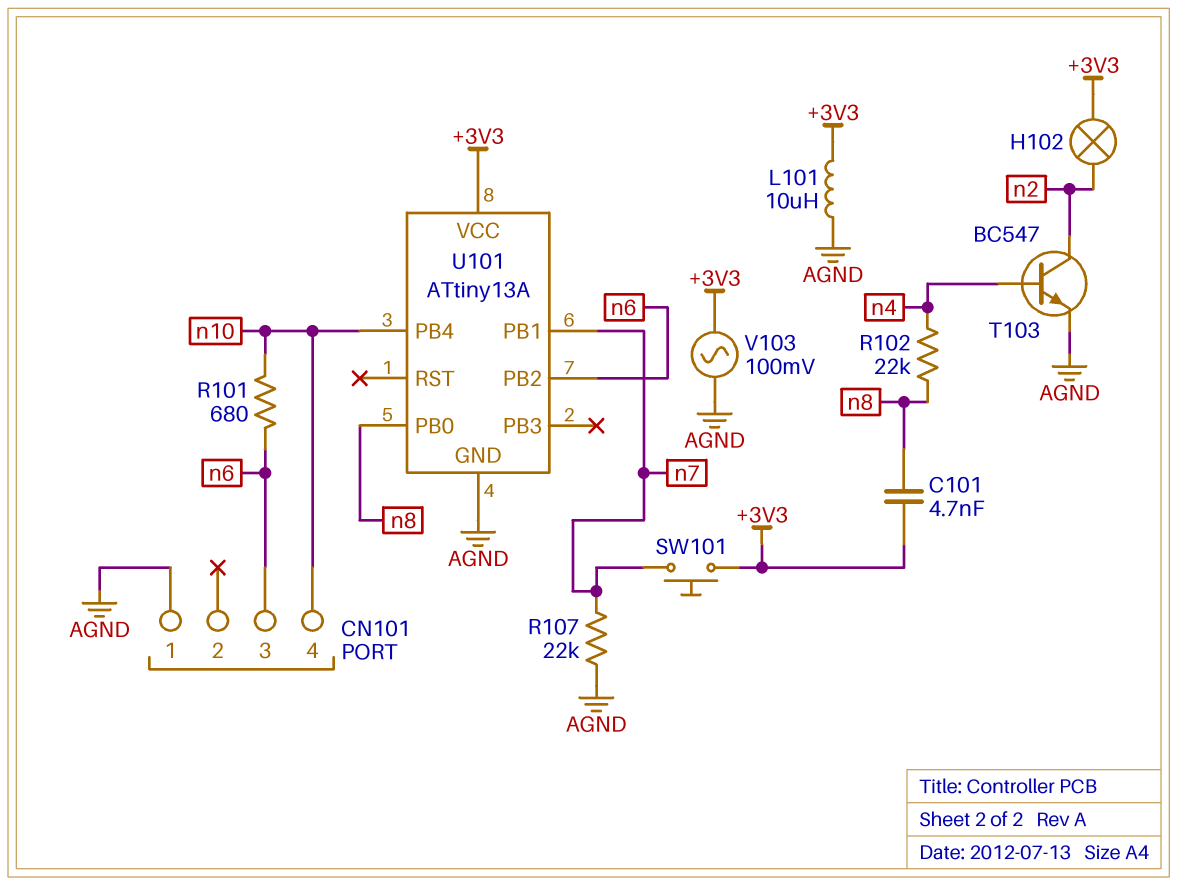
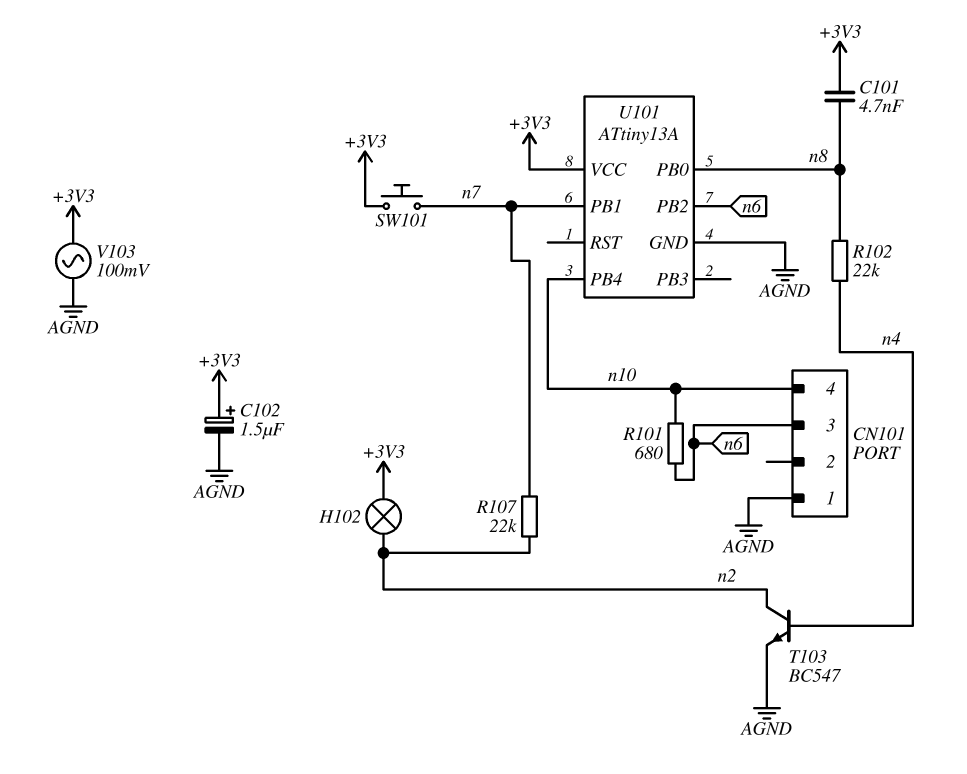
C102: none -> 1.5uF (plus +3V3, minus AGND)
L101: 10uH (+3V3, AGND) -> none
R107: 22k (AGND, n7) -> 22k (n2, n7)

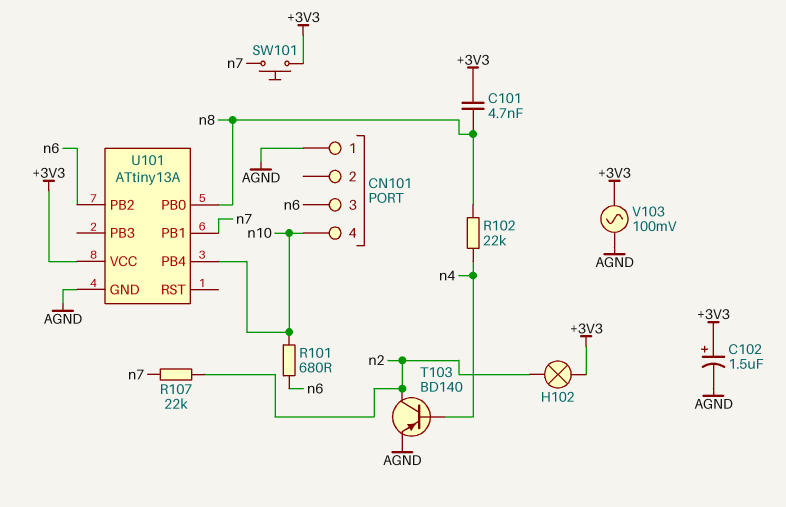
T103: NPN BC547 (B n4, C n2, E AGND) -> PNP BD140 (B n4, C n2, E AGND)

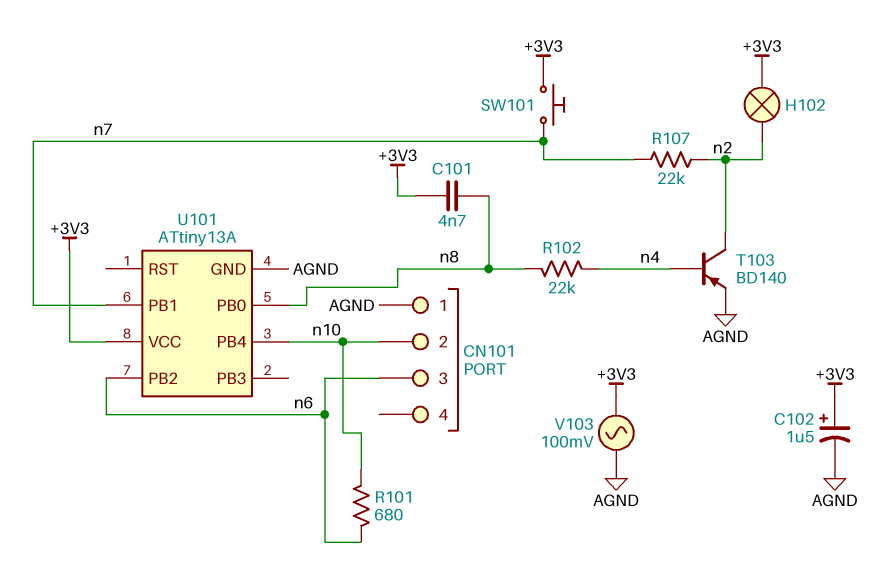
CN101 pin 2: none -> n10
CN101 pin 4: n10 -> none

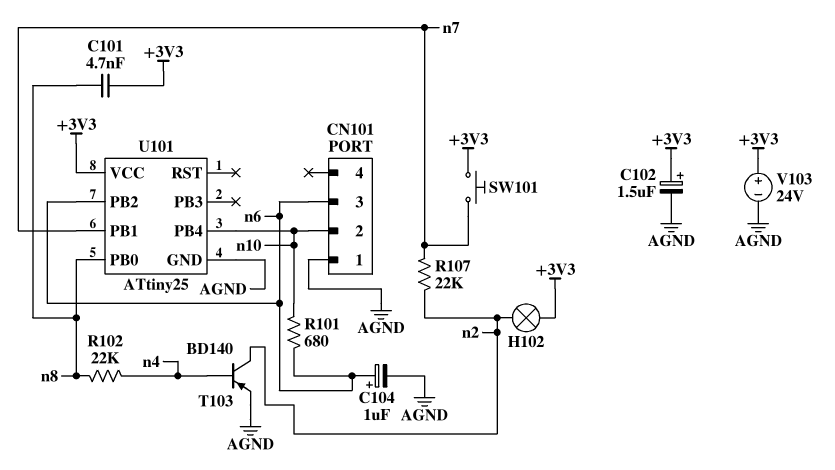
C104: none -> 1uF (plus n6, minus AGND)
U101: ATtiny13A -> ATtiny25
V103: AC 100mV (+3V3, AGND) -> 24V (plus +3V3, minus AGND)

